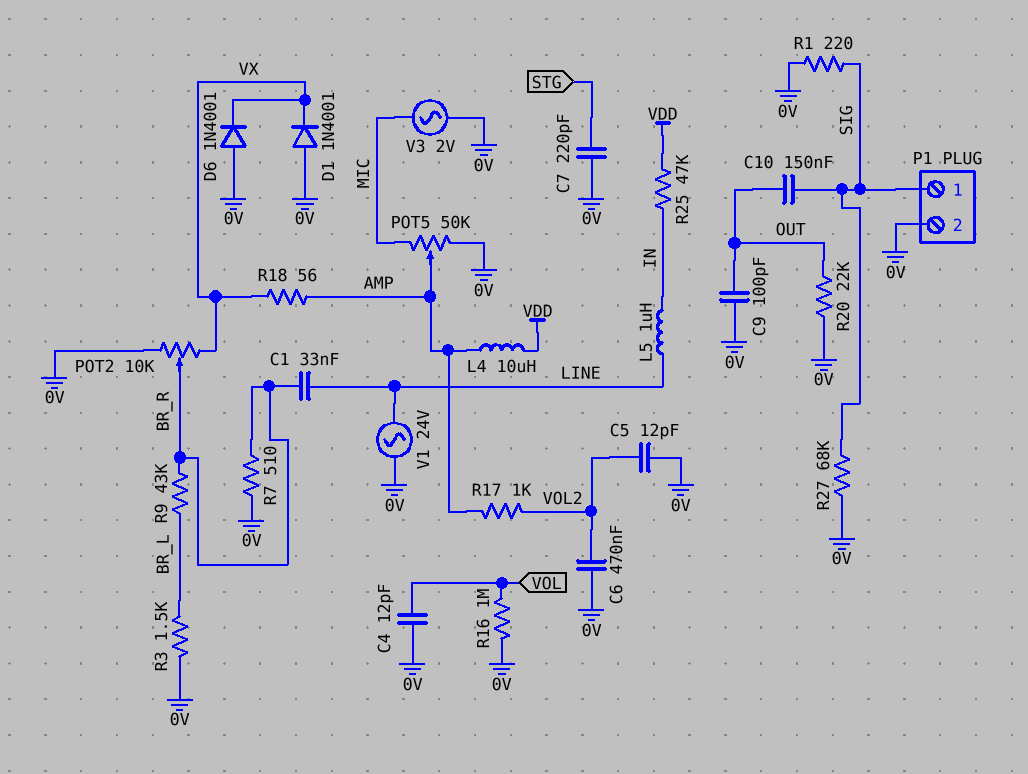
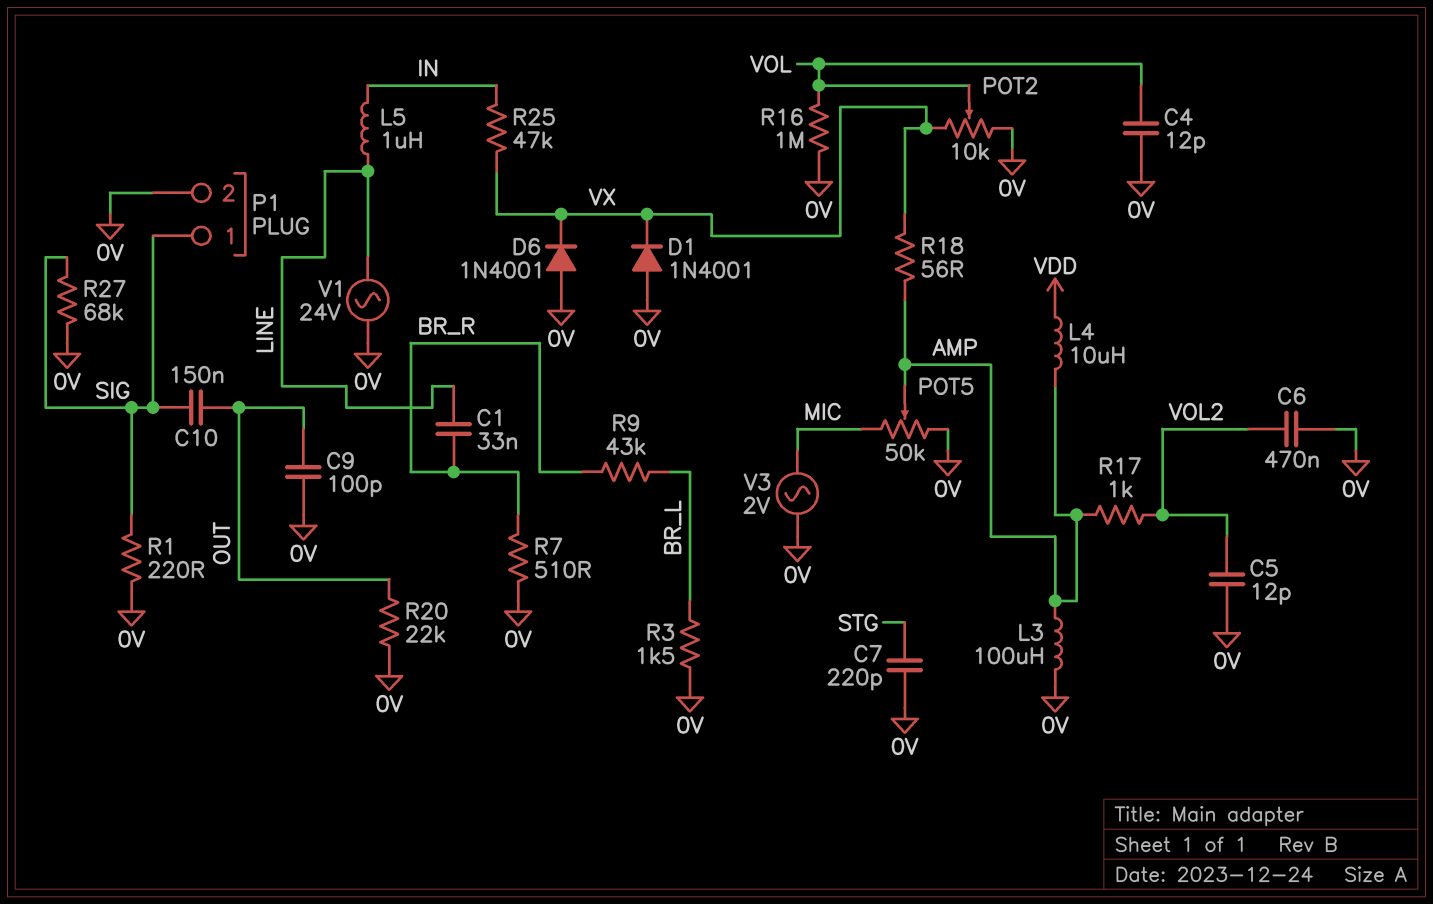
L3: none -> 100uH (0V, AMP)
POT2: 10k (0V, VX, wiper BR_R) -> 10k (0V, VX, wiper VOL)
R25: 47k (IN, VDD) -> 47k (IN, VX)

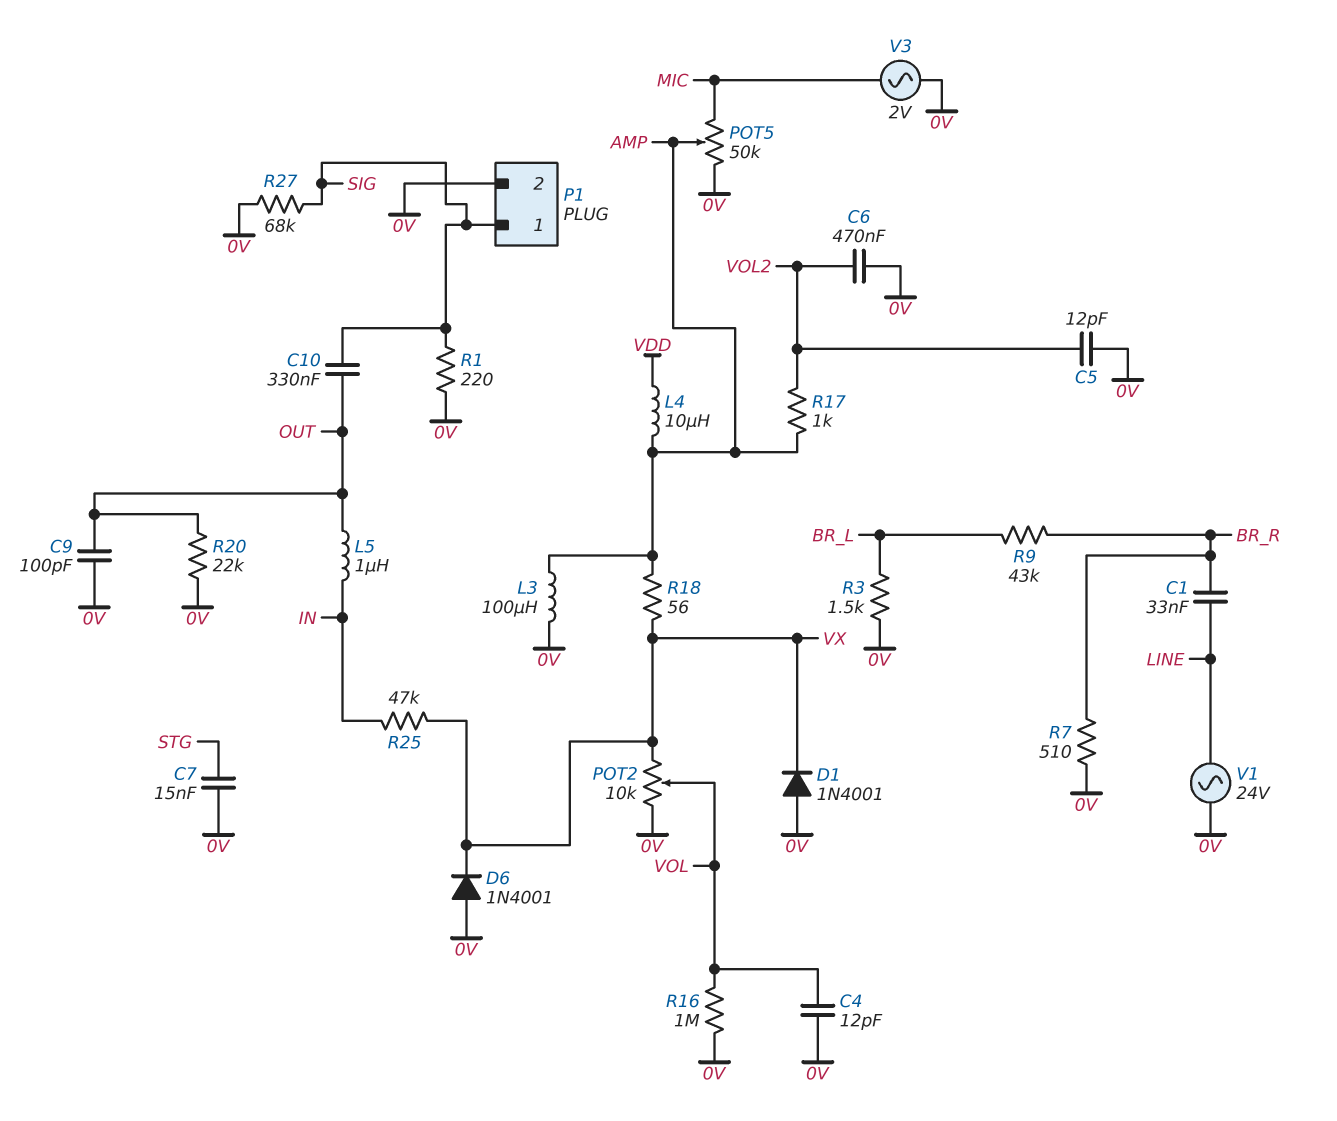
C7: 220pF (0V, STG) -> 15nF (0V, STG)
C10: 150nF (OUT, SIG) -> 330nF (OUT, SIG)
L5: 1uH (IN, LINE) -> 1uH (IN, OUT)

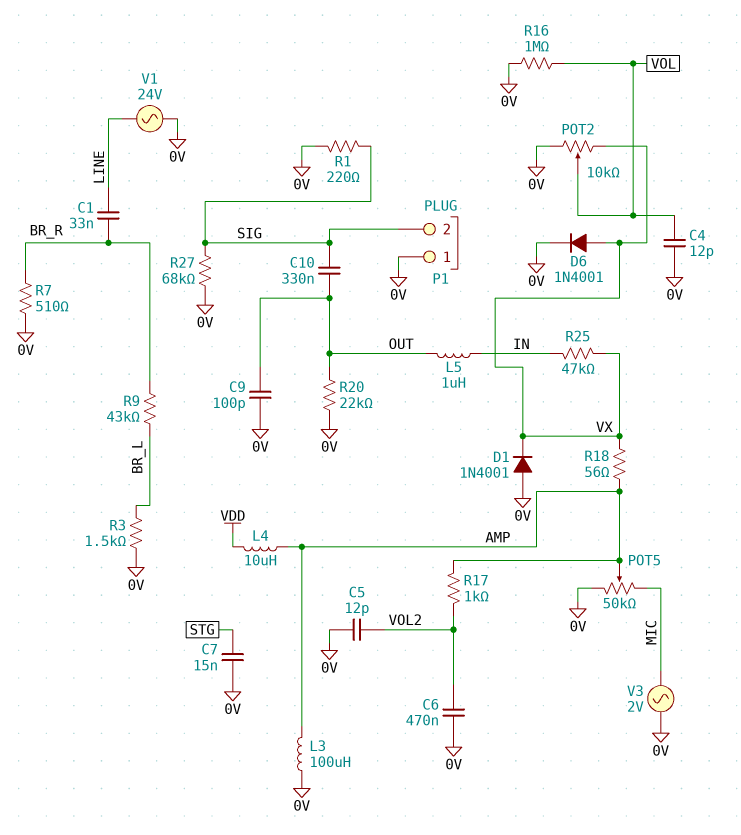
D6: diode 1N4001 (A 0V, K VX) -> diode 1N4001 (A VX, K 0V)
P1 pin 1: SIG -> 0V
P1 pin 2: 0V -> SIG

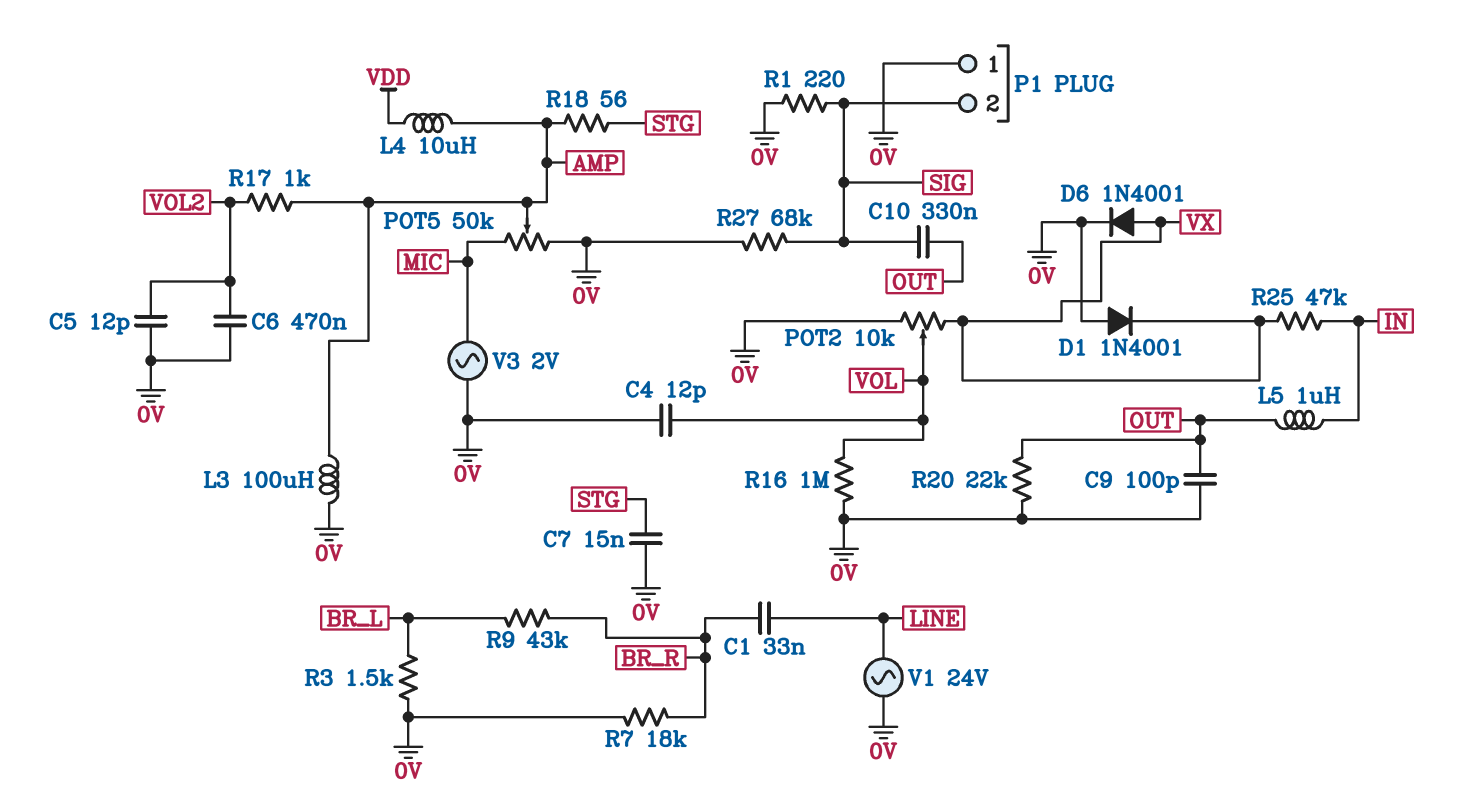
R7: 510 (0V, BR_R) -> 18k (0V, BR_R)
R18: 56 (AMP, VX) -> 56 (AMP, STG)

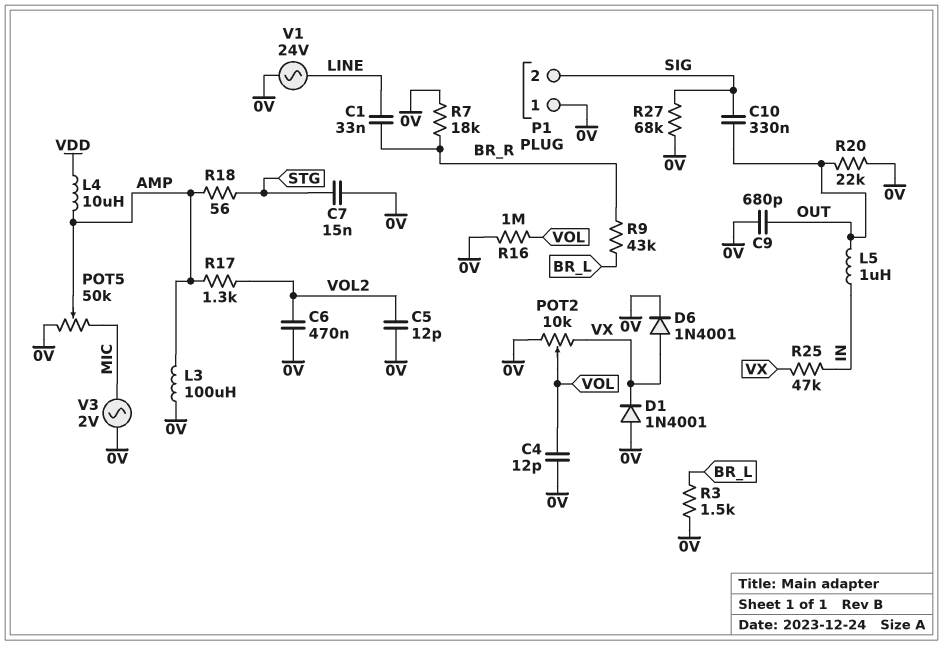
C9: 100pF (0V, OUT) -> 680pF (0V, OUT)
R1: 220 (0V, SIG) -> none
R17: 1k (AMP, VOL2) -> 1.3k (AMP, VOL2)

